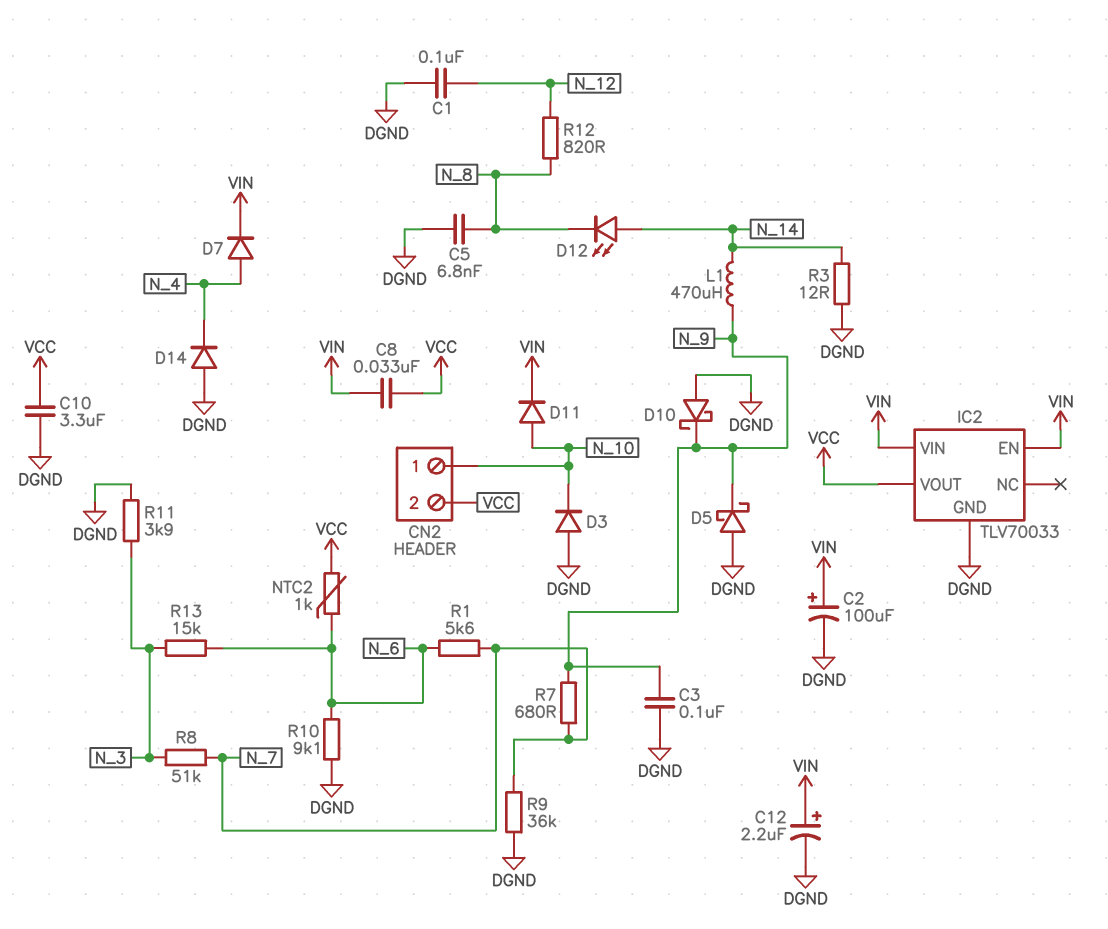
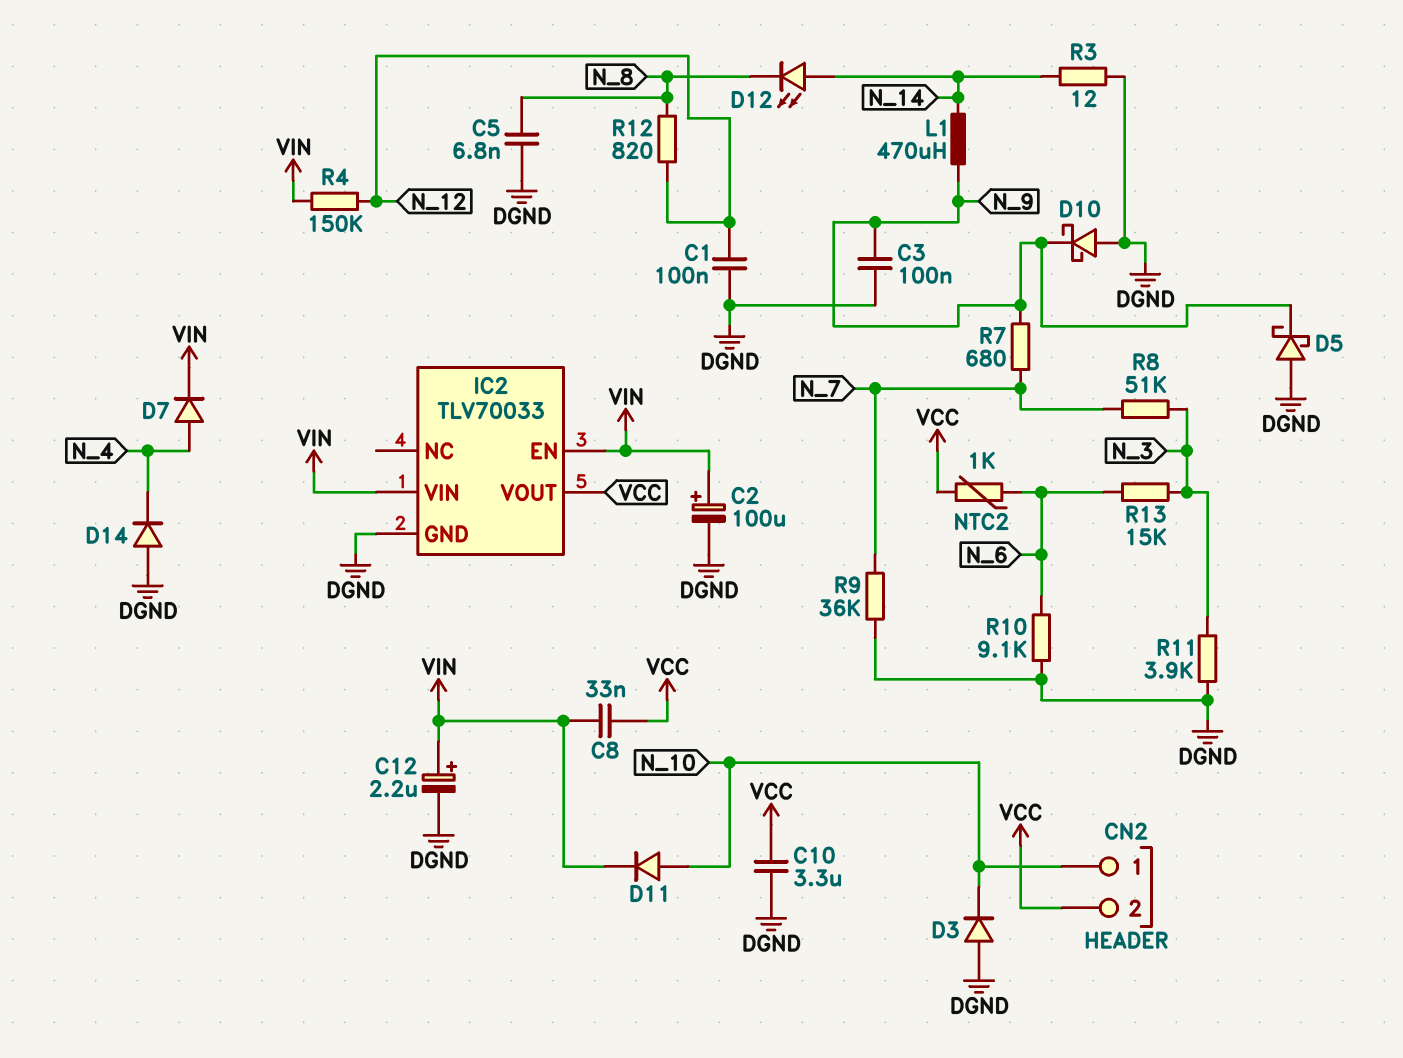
R1: 5.6k (N_6, N_7) -> none
R4: none -> 150k (N_12, VIN)

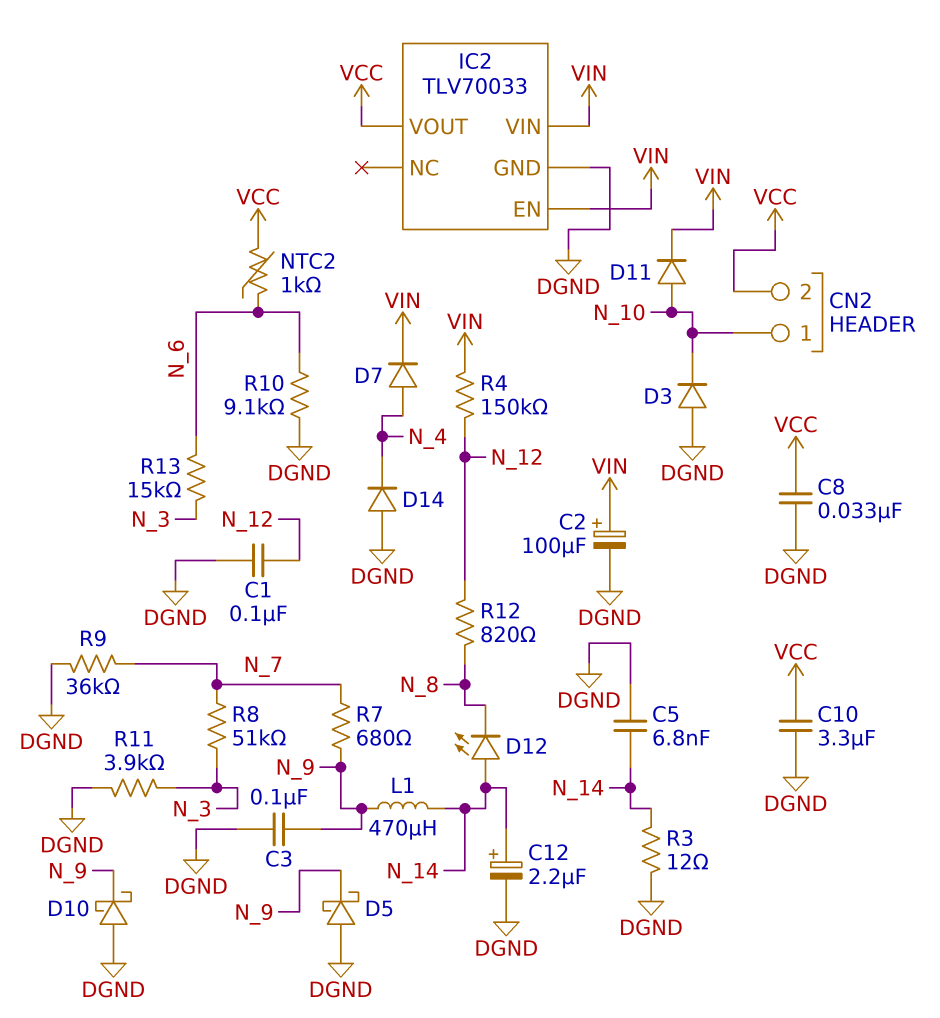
C5: 6.8nF (DGND, N_8) -> 6.8nF (DGND, N_14)
C8: 33nF (VCC, VIN) -> 33nF (DGND, VCC)
C12: 2.2uF (plus VIN, minus DGND) -> 2.2uF (plus N_14, minus DGND)

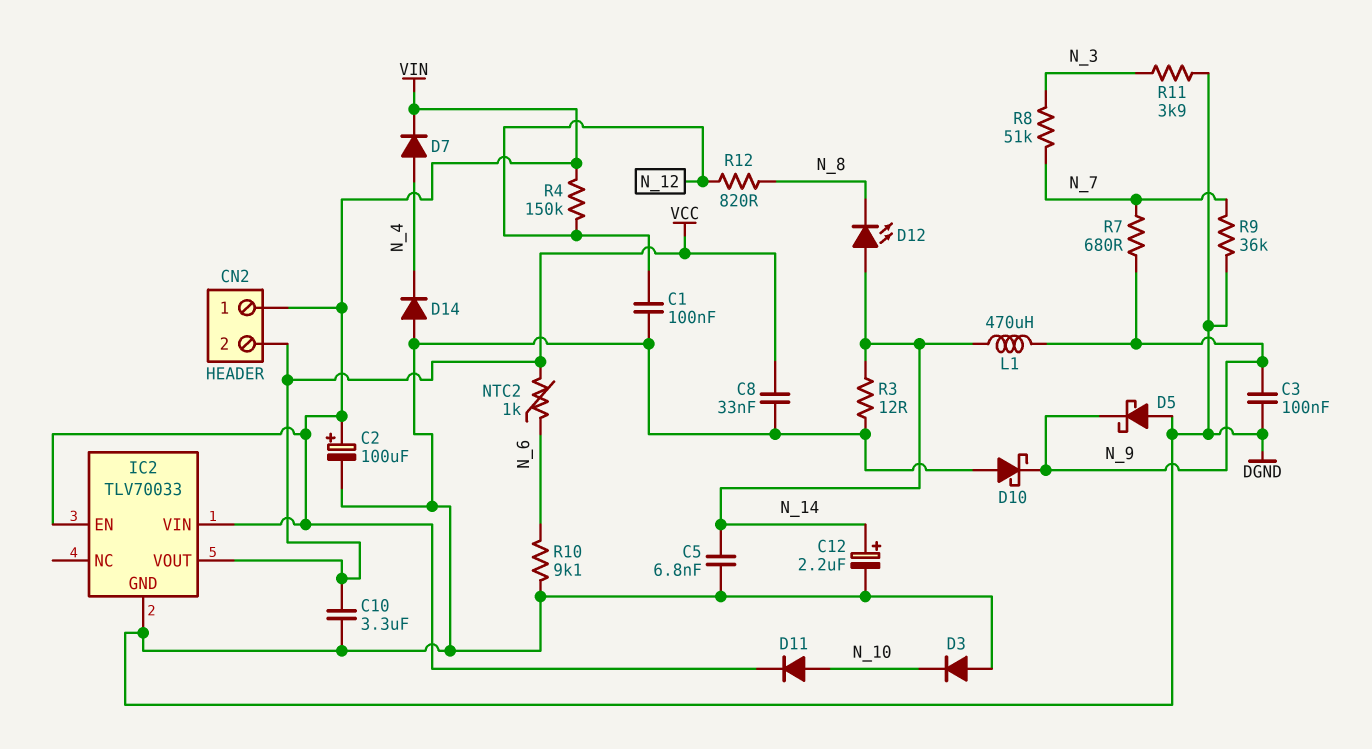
CN2 pin 1: N_10 -> VIN
R13: 15k (N_3, N_6) -> none

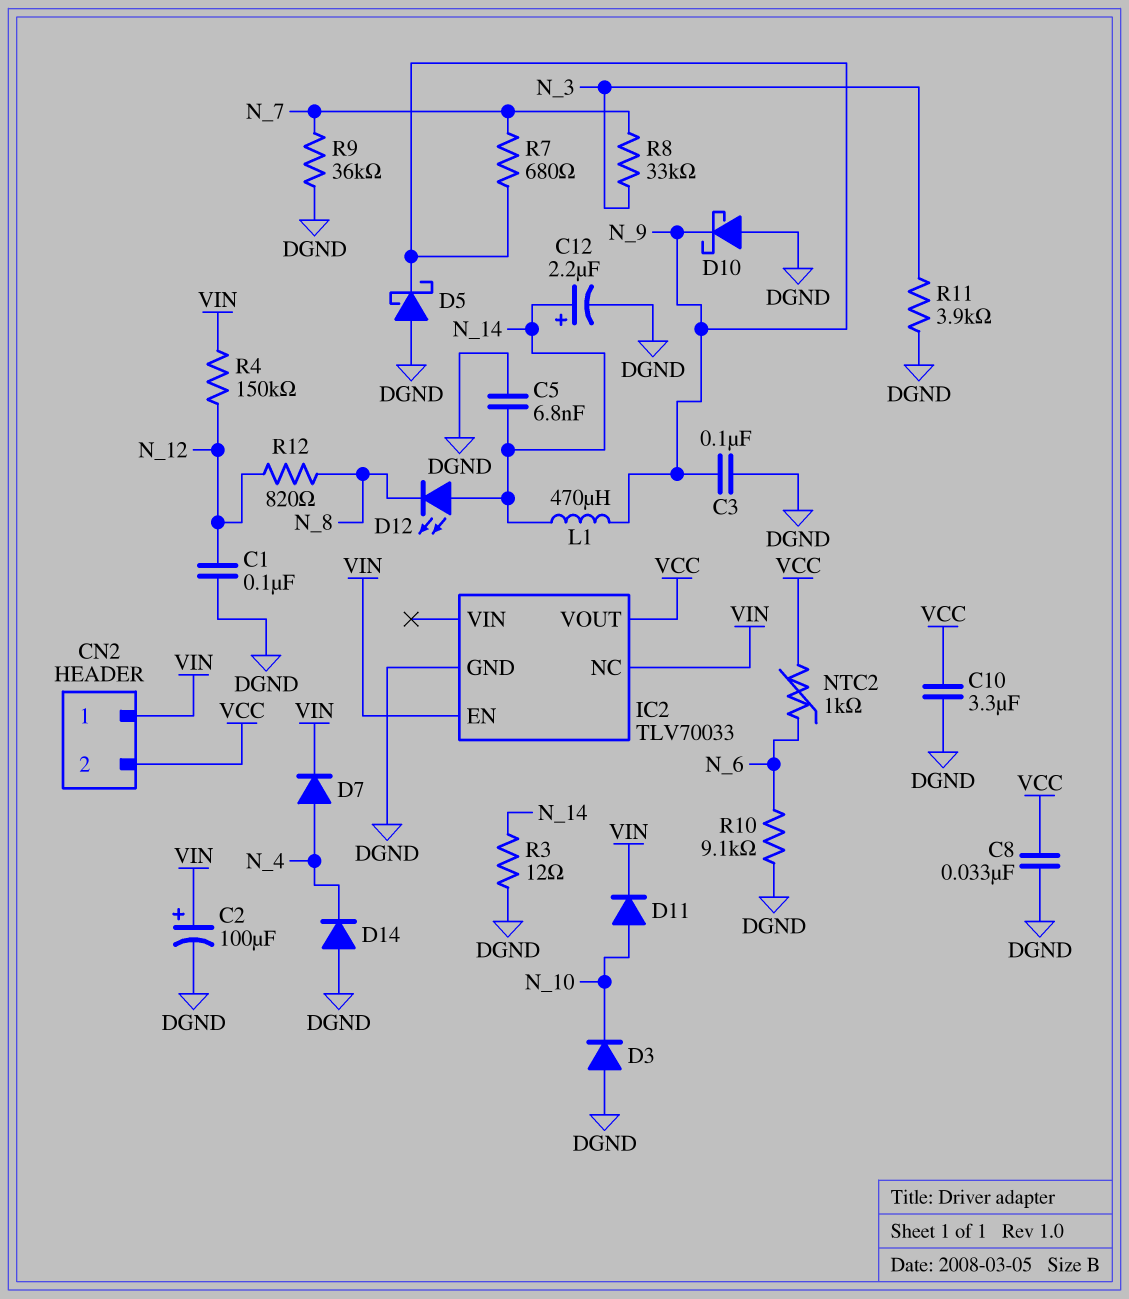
IC2 pin NC: none -> VIN
IC2 pin VIN: VIN -> none
R8: 51k (N_3, N_7) -> 33k (N_3, N_7)

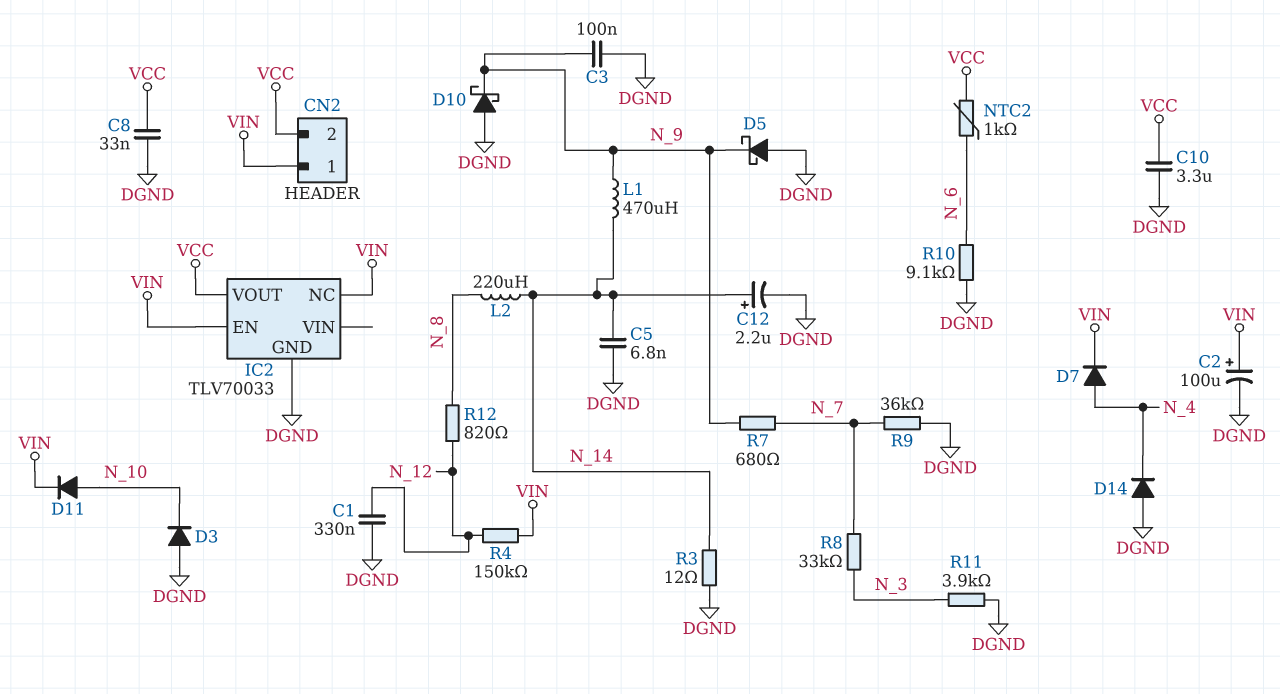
C1: 100nF (DGND, N_12) -> 330nF (DGND, N_12)
D12: LED (A N_14, K N_8) -> none
L2: none -> 220uH (N_8, N_14)

